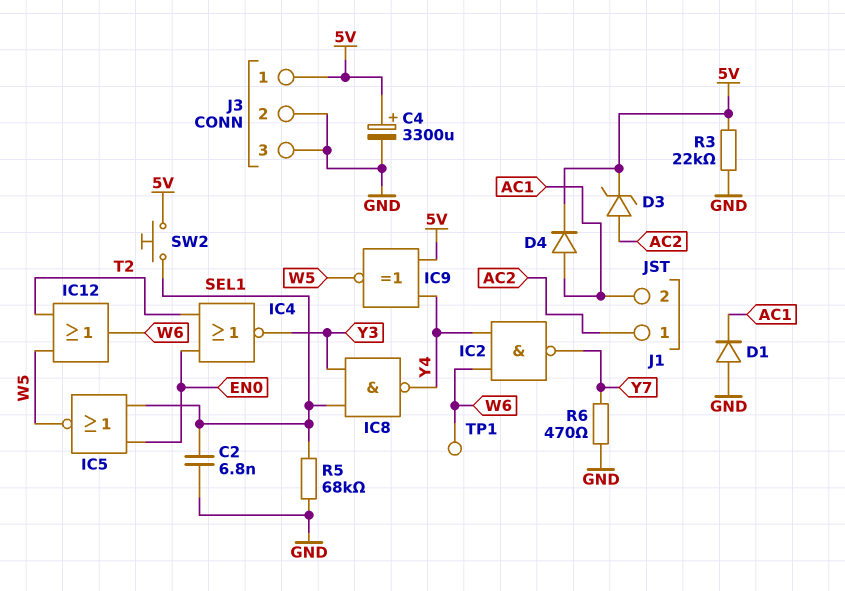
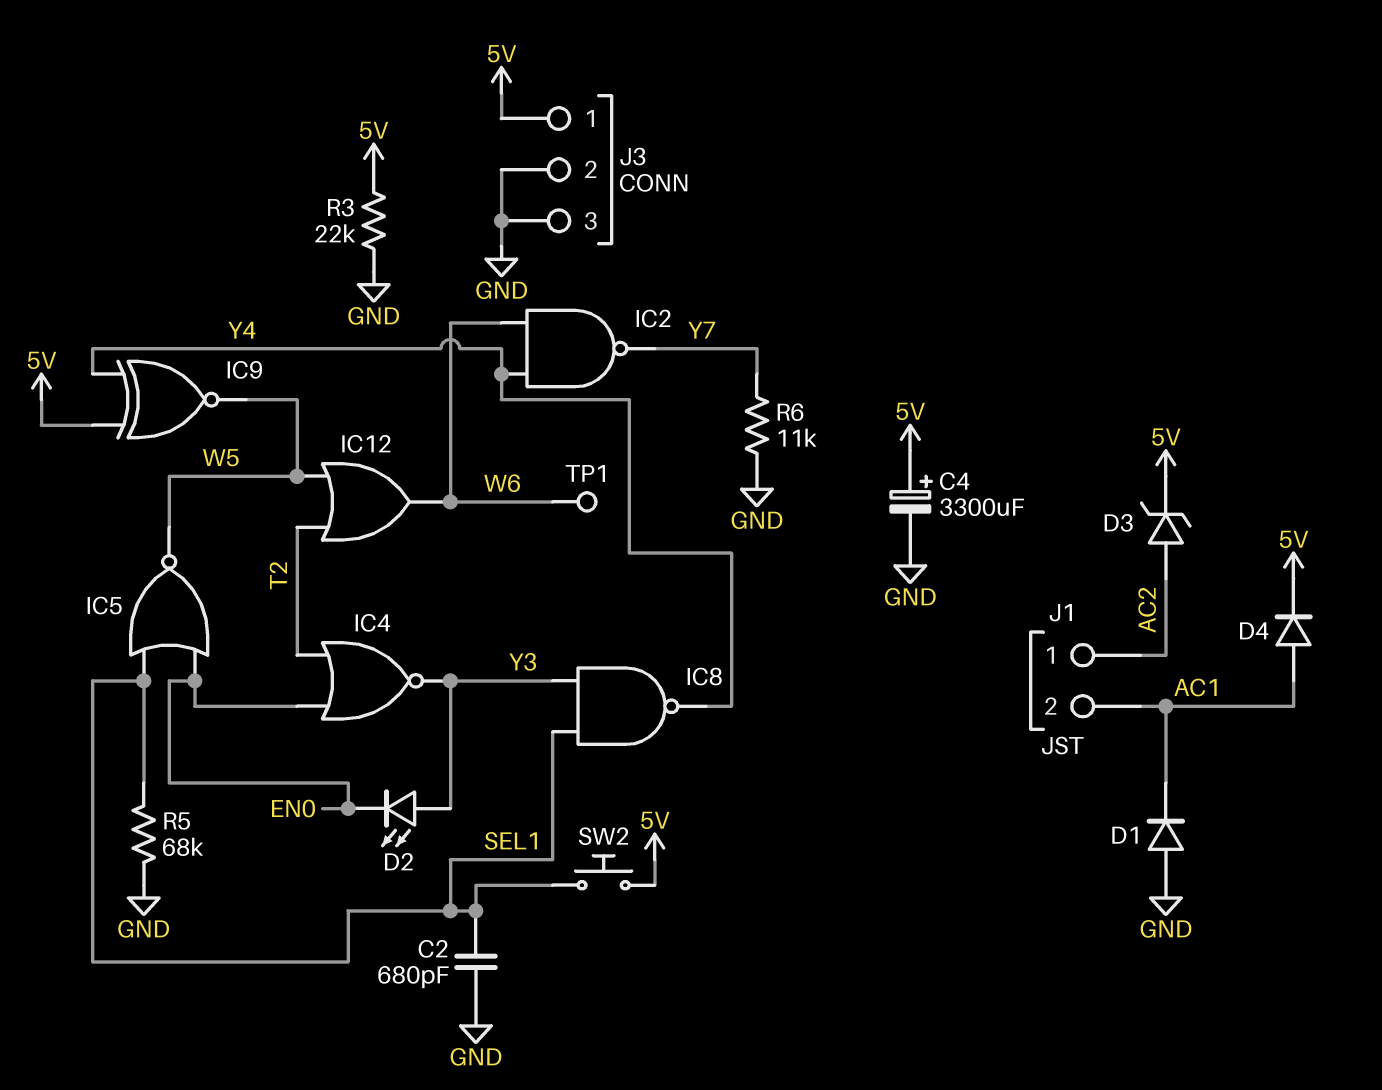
C2: 6.8nF (GND, SEL1) -> 680pF (GND, SEL1)
D2: none -> LED (A Y3, K EN0)
R6: 470 (GND, Y7) -> 11k (GND, Y7)

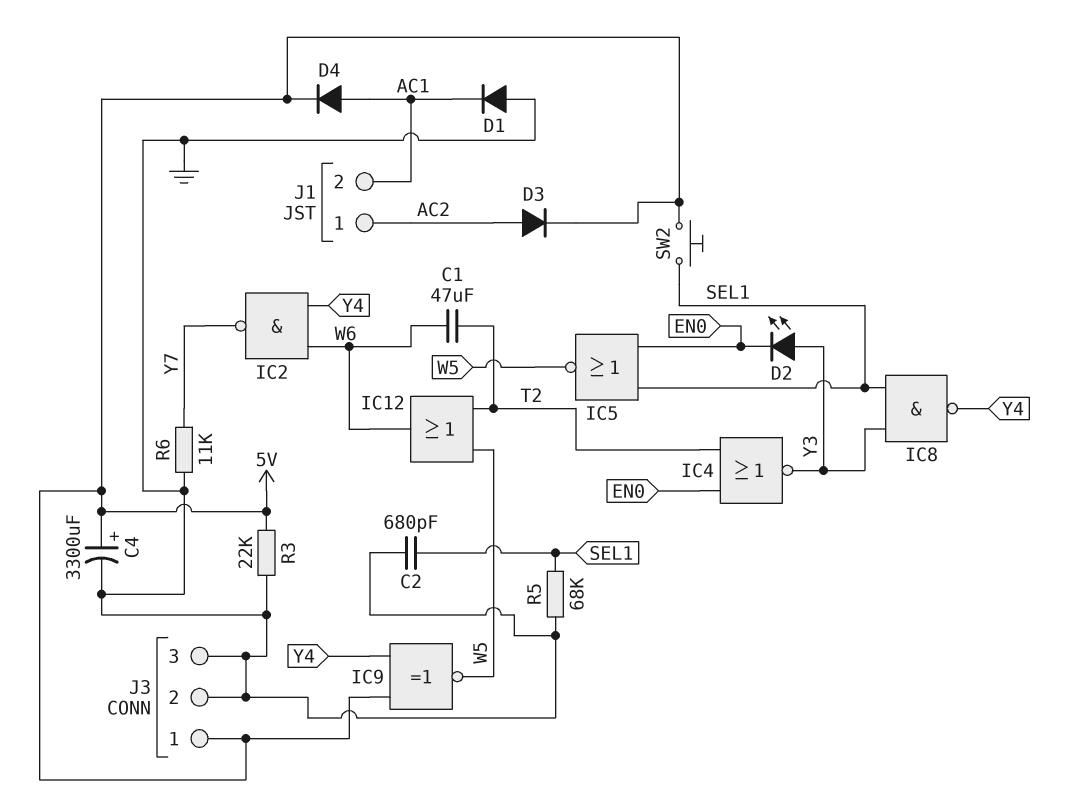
C1: none -> 47uF (T2, W6)
D3: zener (A AC2, K 5V) -> diode (A AC2, K 5V)
TP1: test point (W6) -> none

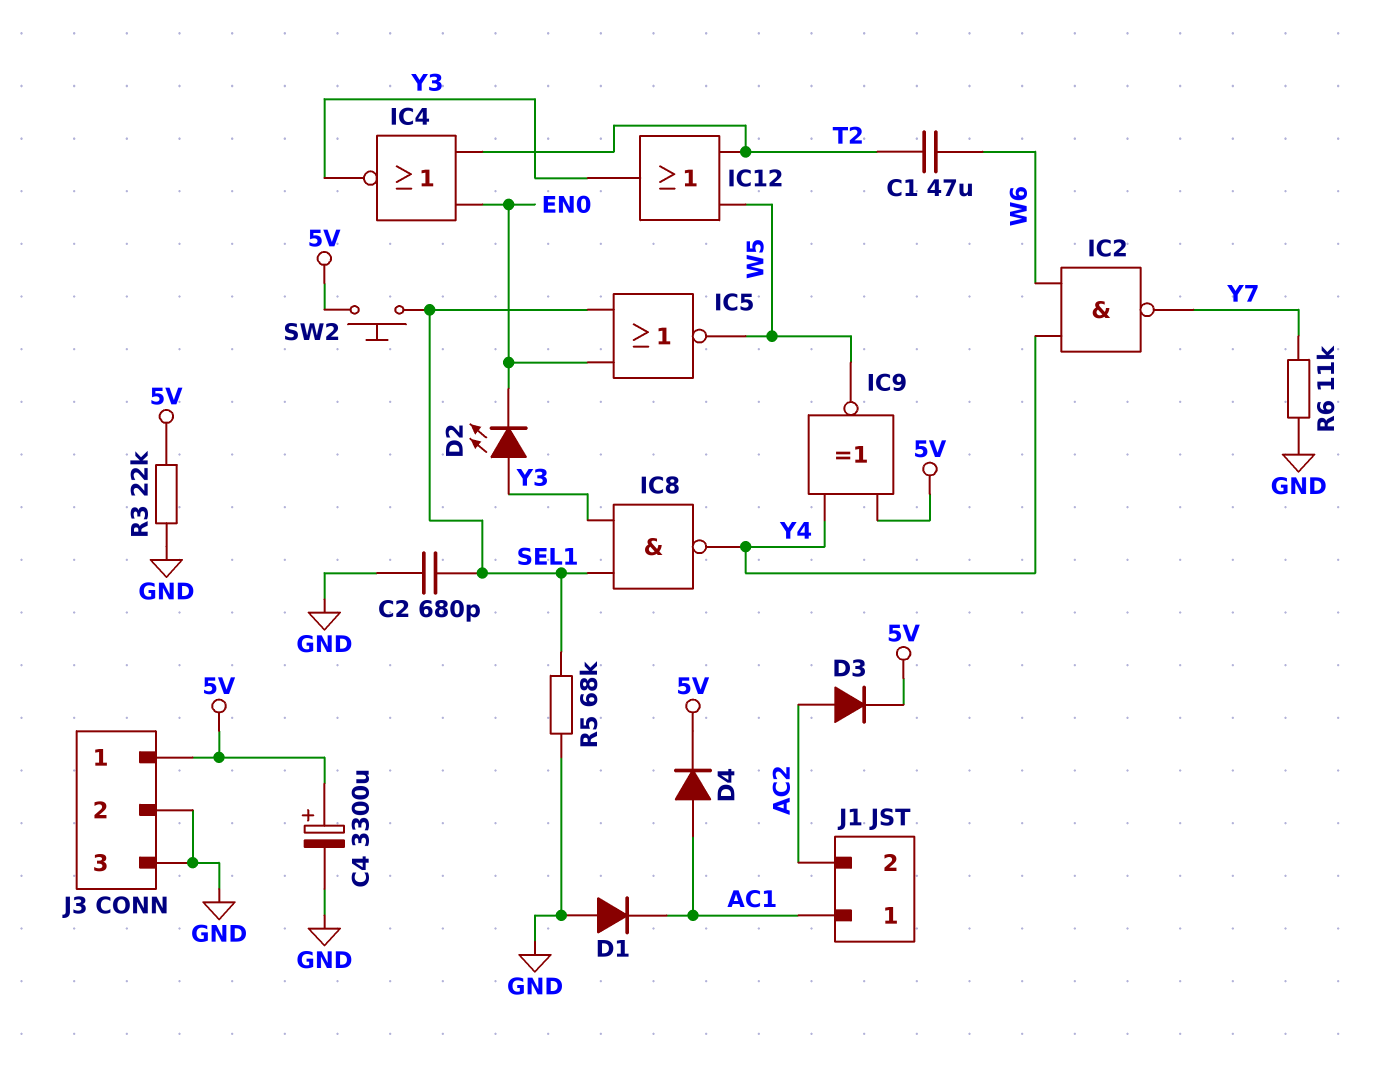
IC12: OR (in T2, in W5, out W6) -> OR (in T2, in W5, out Y3)
J1 pin 1: AC2 -> AC1
J1 pin 2: AC1 -> AC2

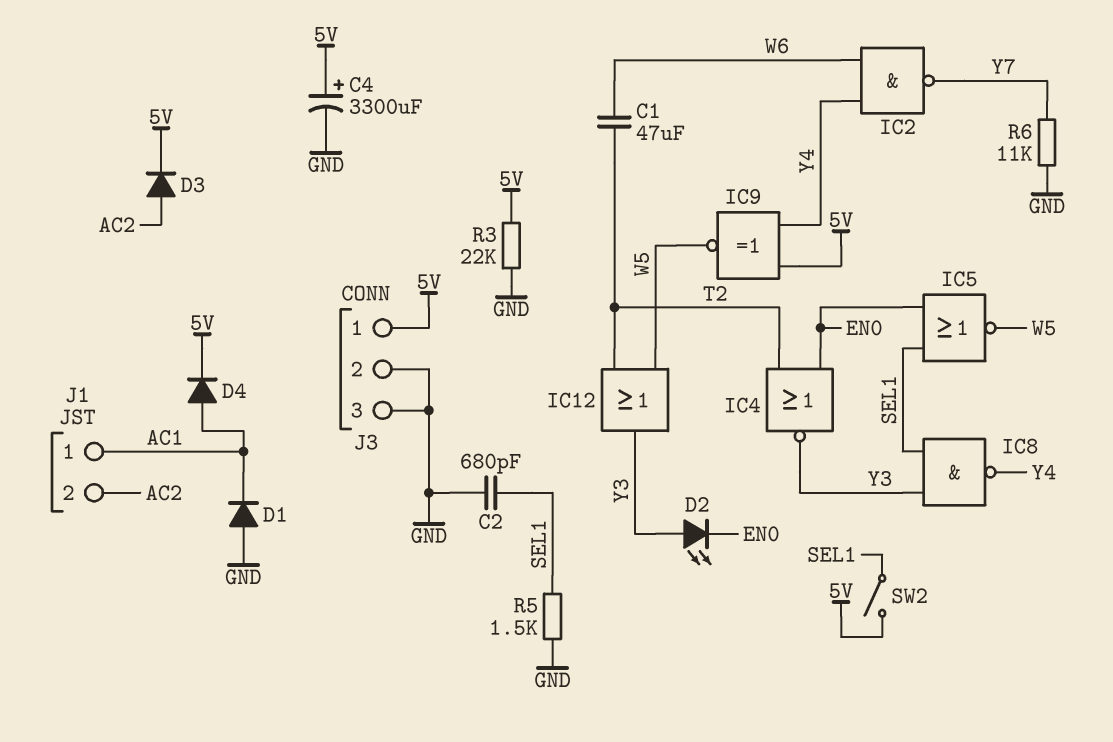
R5: 68k (GND, SEL1) -> 1.5k (GND, SEL1)
SW2: button (5V, SEL1) -> switch (5V, SEL1)

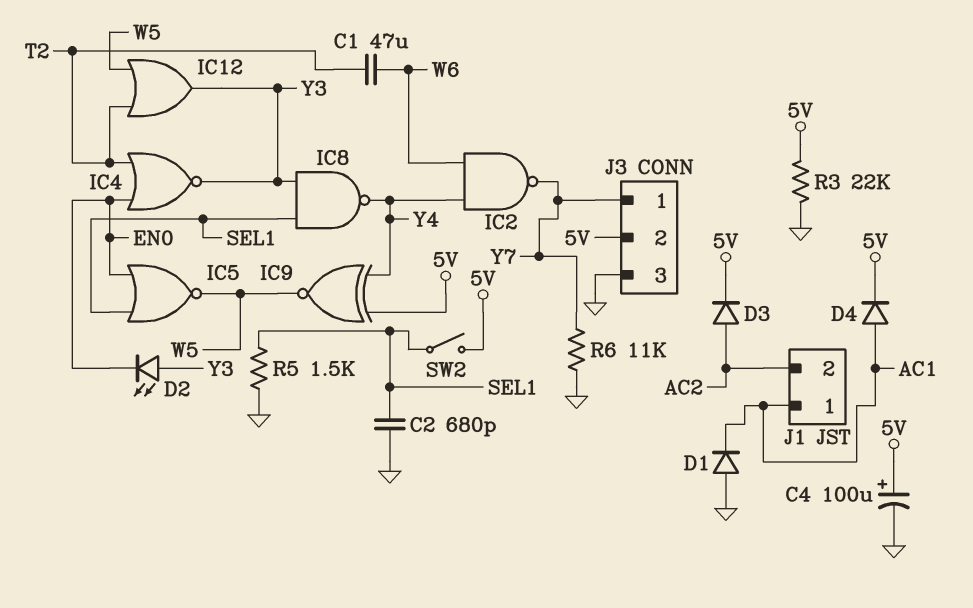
C4: 3300uF (plus 5V, minus GND) -> 100uF (plus 5V, minus GND)
J3 pin 1: 5V -> Y7
J3 pin 2: GND -> 5V

